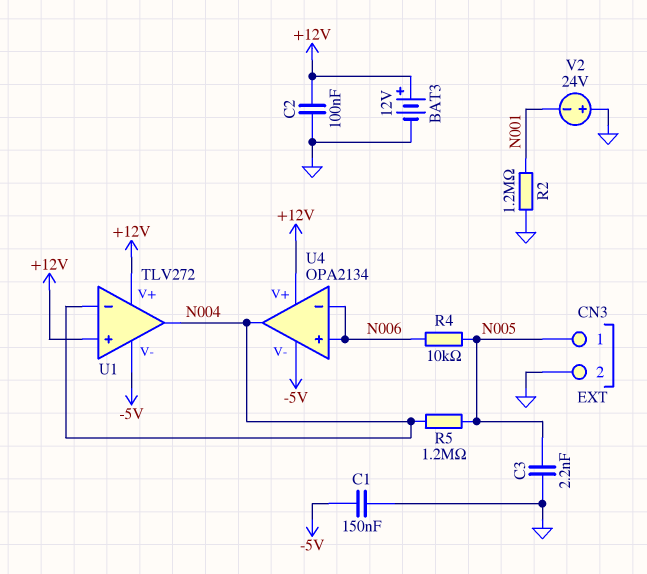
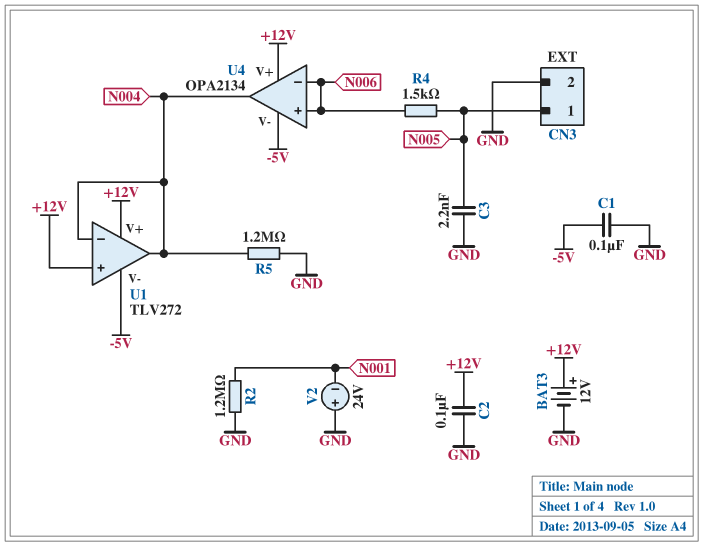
C1: 150nF (-5V, GND) -> 100nF (-5V, GND)
R4: 10k (N005, N006) -> 1.5k (N005, N006)
R5: 1.2M (N004, N005) -> 1.2M (GND, N004)

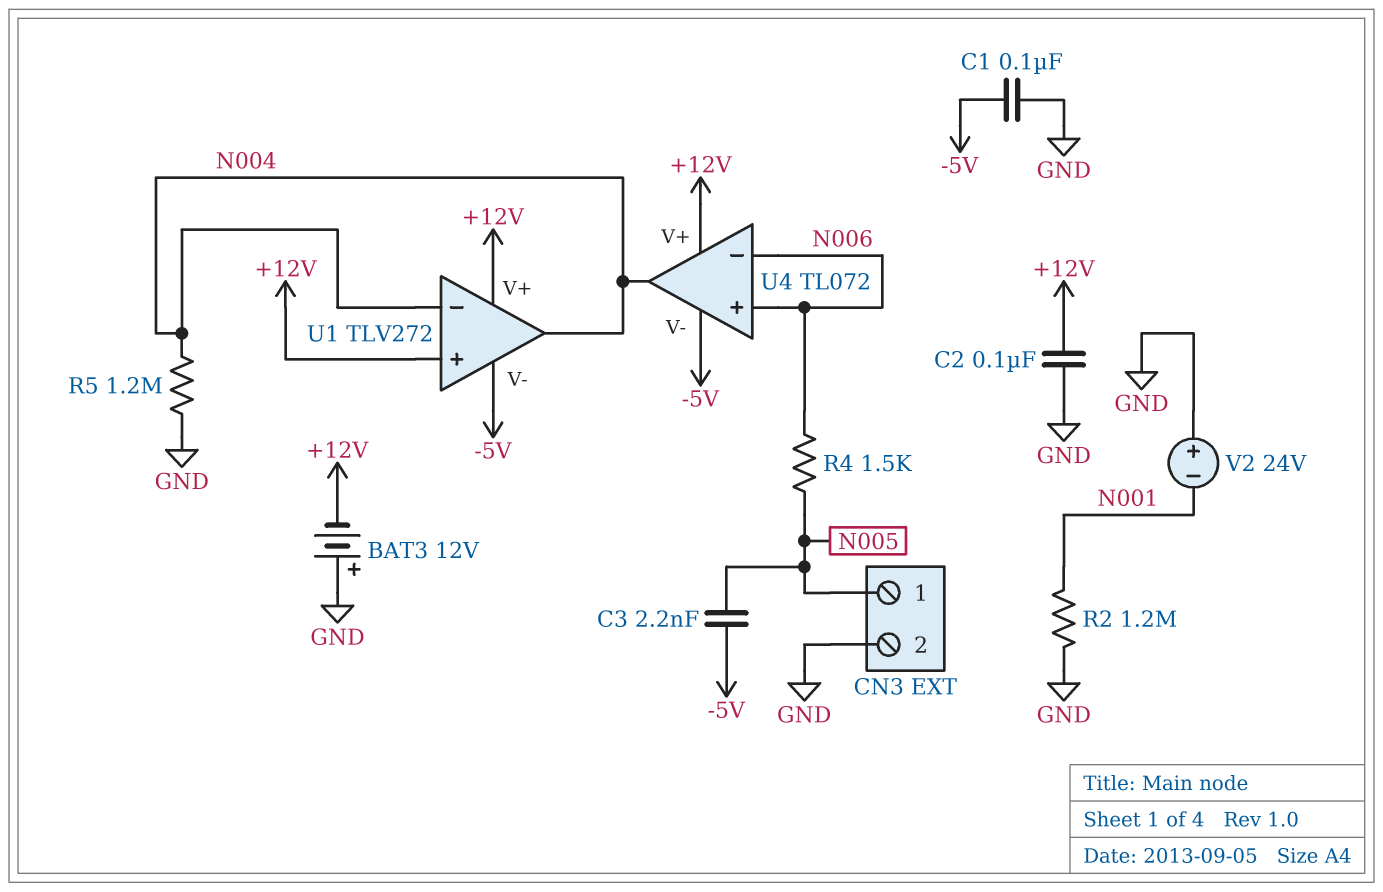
BAT3: 12V (plus +12V, minus GND) -> 12V (plus GND, minus +12V)
C3: 2.2nF (GND, N005) -> 2.2nF (-5V, N005)
U4: OPA2134 -> TL072

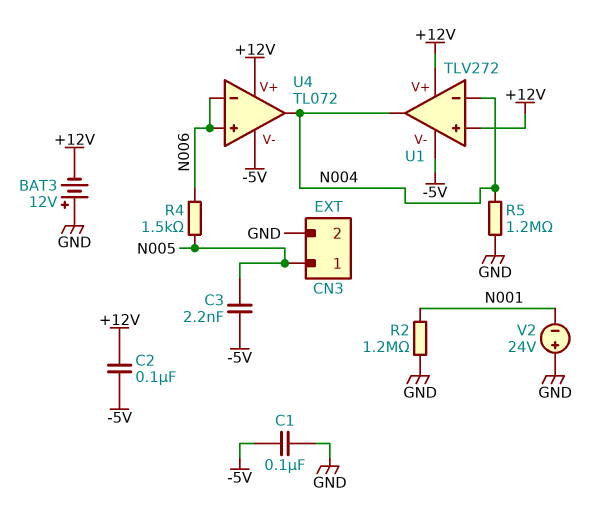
C2: 100nF (+12V, GND) -> 100nF (+12V, -5V)

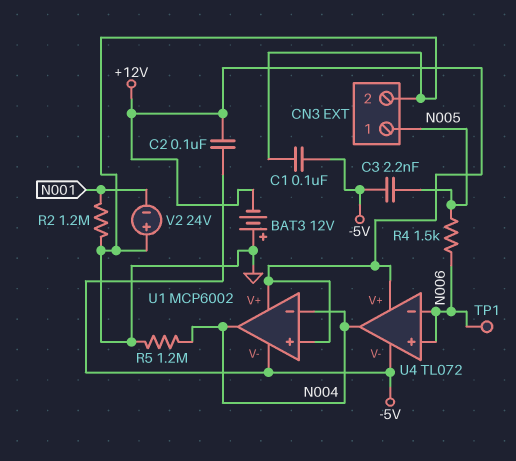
TP1: none -> test point (N006)
U1: TLV272 -> MCP6002

